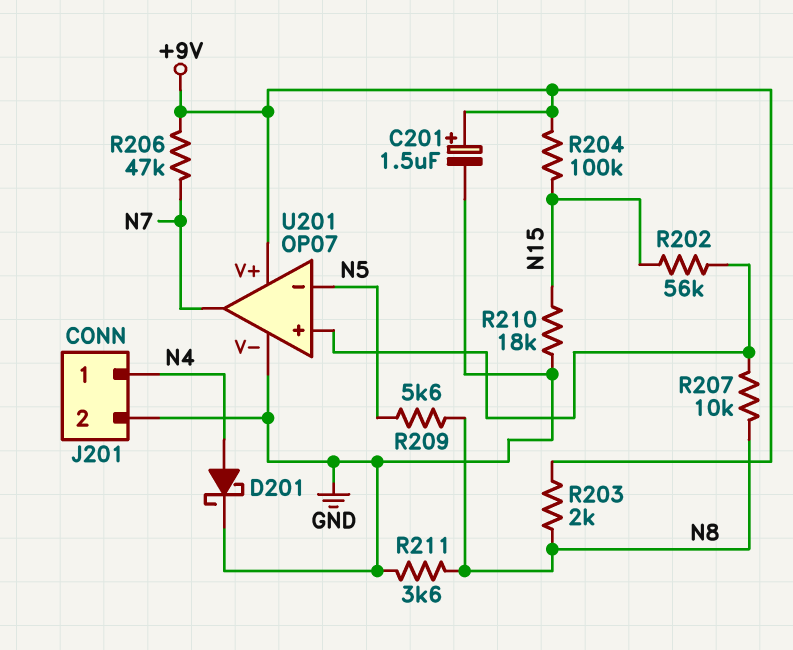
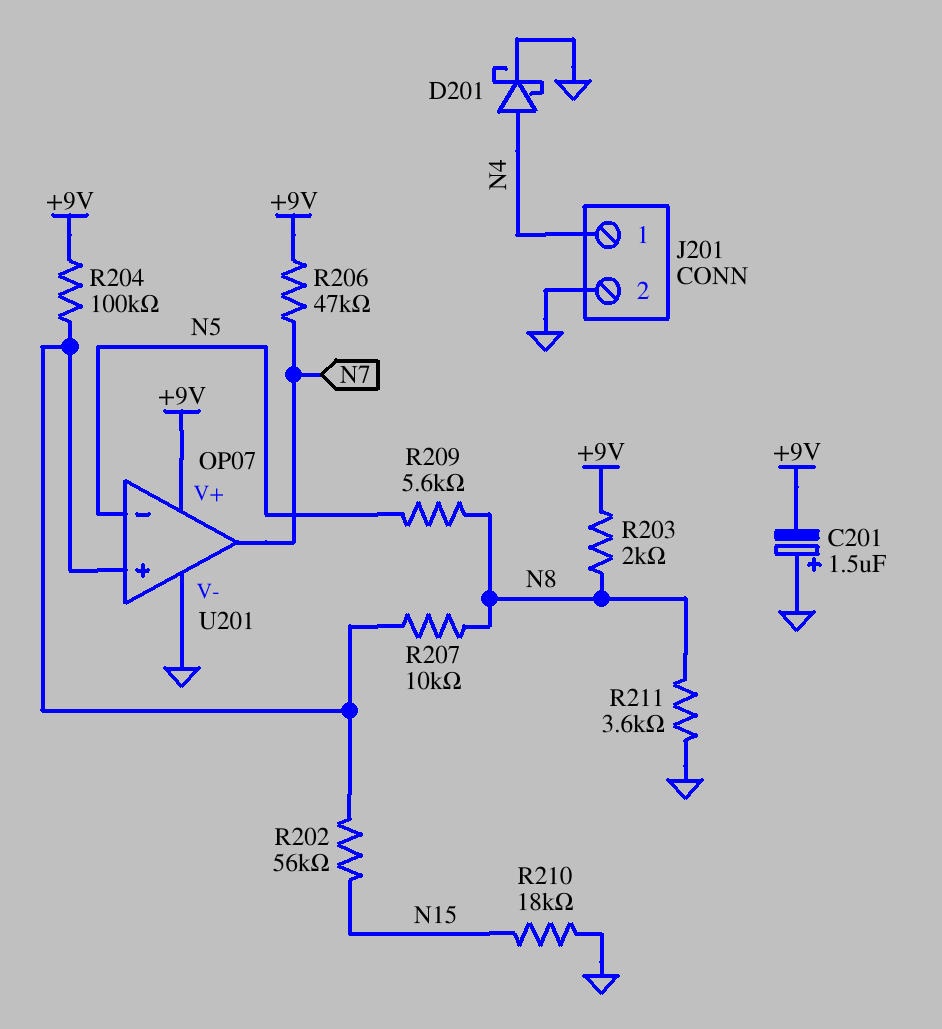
C201: 1.5uF (plus +9V, minus GND) -> 1.5uF (plus GND, minus +9V)
R204: 100k (+9V, N15) -> 100k (+9V, U201/in+)

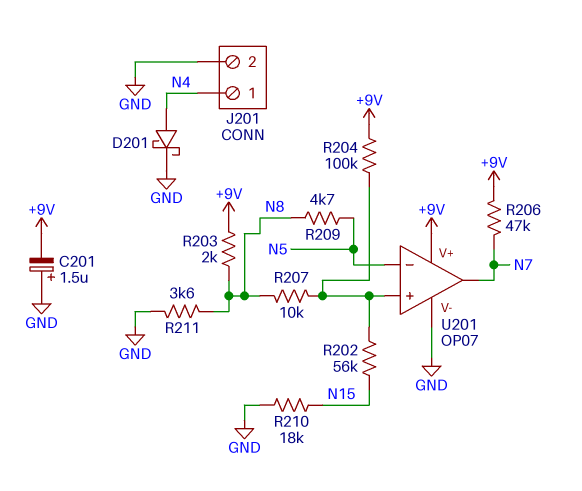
R209: 5.6k (N5, N8) -> 4.7k (N5, N8)

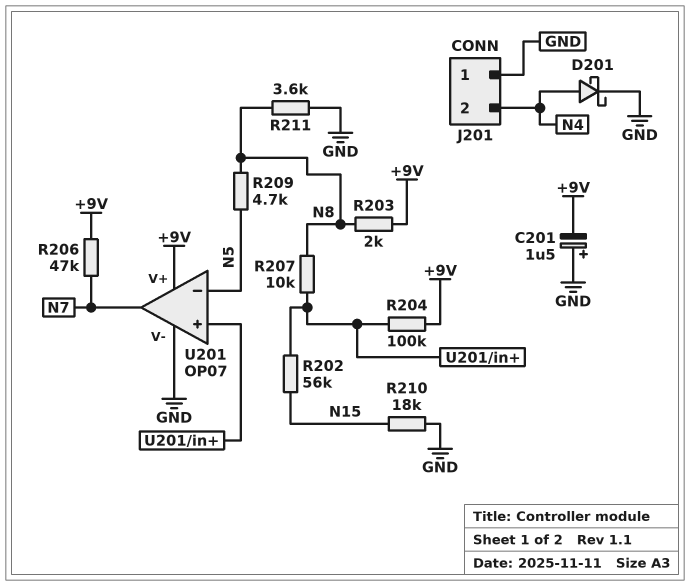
J201 pin 1: N4 -> GND
J201 pin 2: GND -> N4

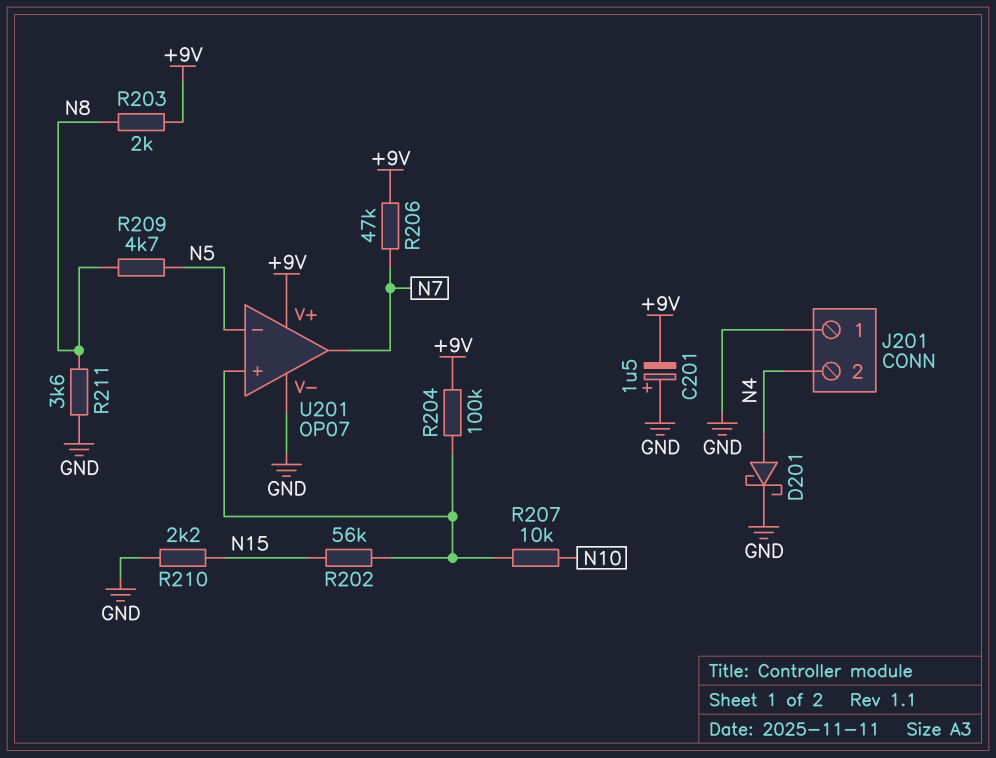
R207: 10k (N8, U201/in+) -> 10k (N10, U201/in+)
R210: 18k (GND, N15) -> 2.2k (GND, N15)

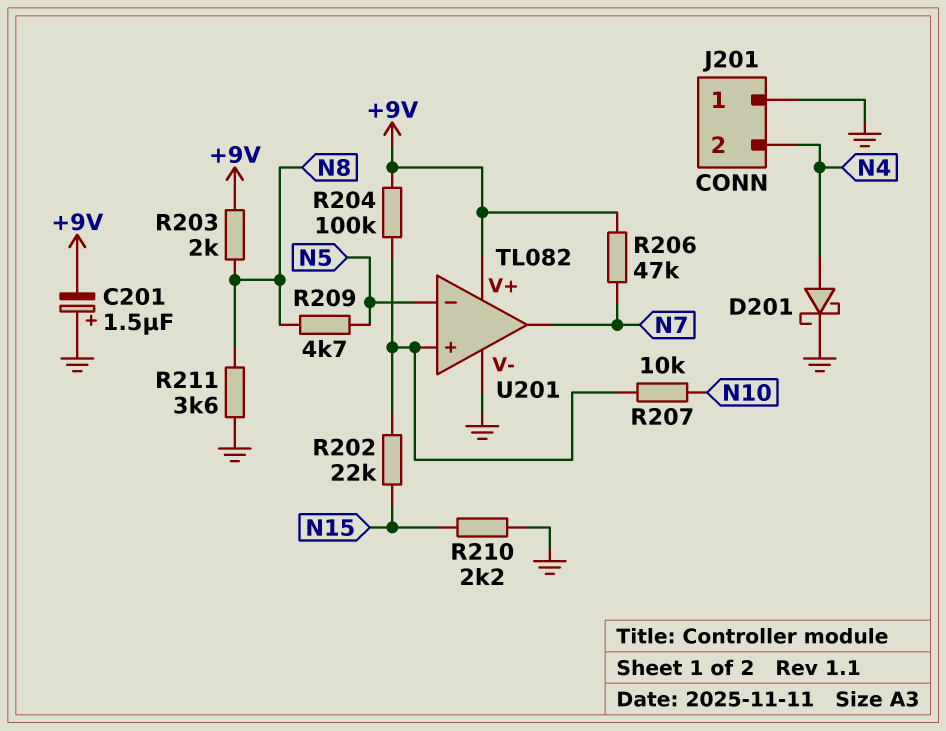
R202: 56k (N15, U201/in+) -> 22k (N15, U201/in+)
U201: OP07 -> TL082

